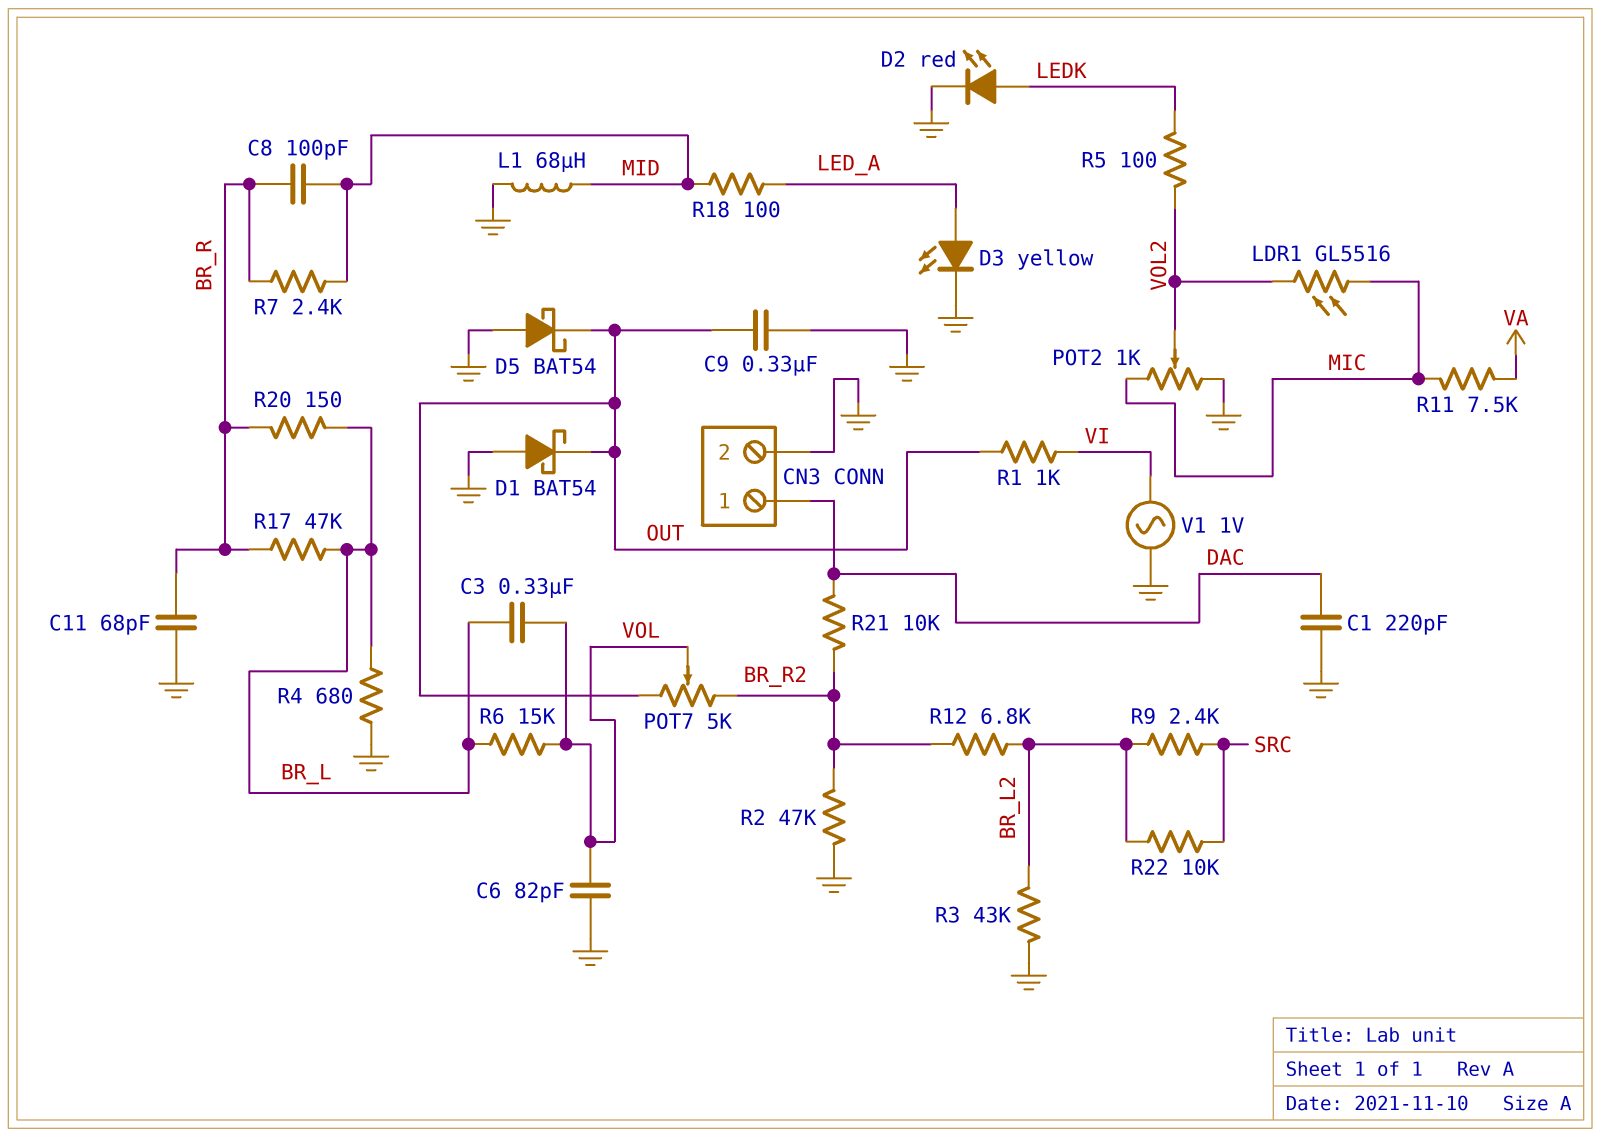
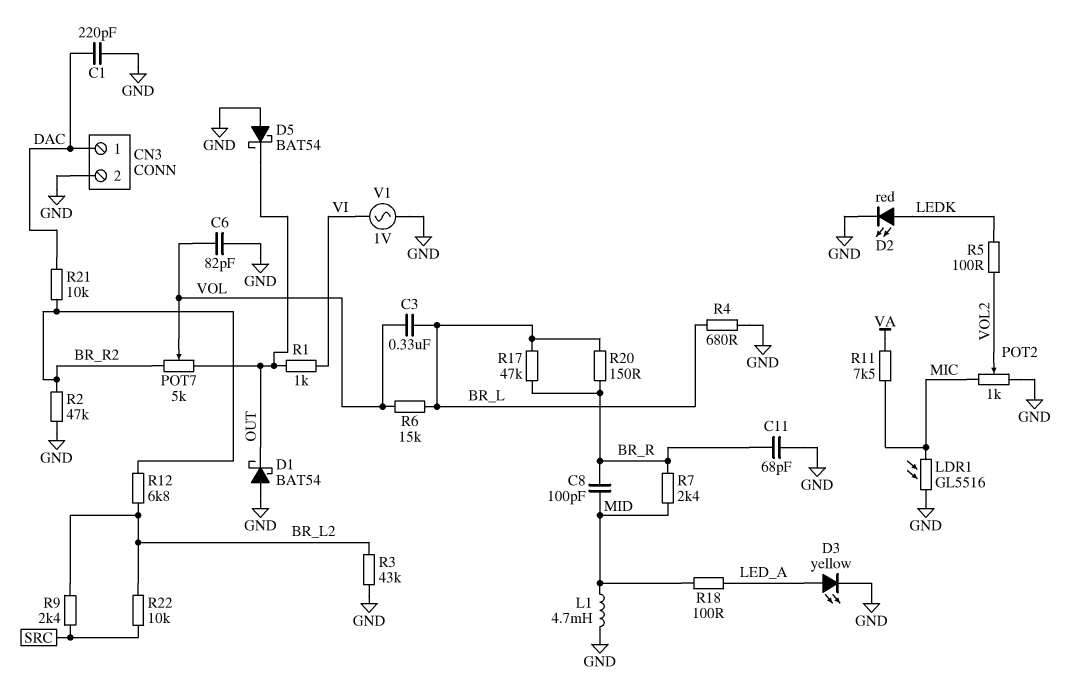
C9: 330nF (GND, OUT) -> none
L1: 68uH (GND, MID) -> 4.7mH (GND, MID)
LDR1: GL5516 (MIC, VOL2) -> GL5516 (GND, MIC)

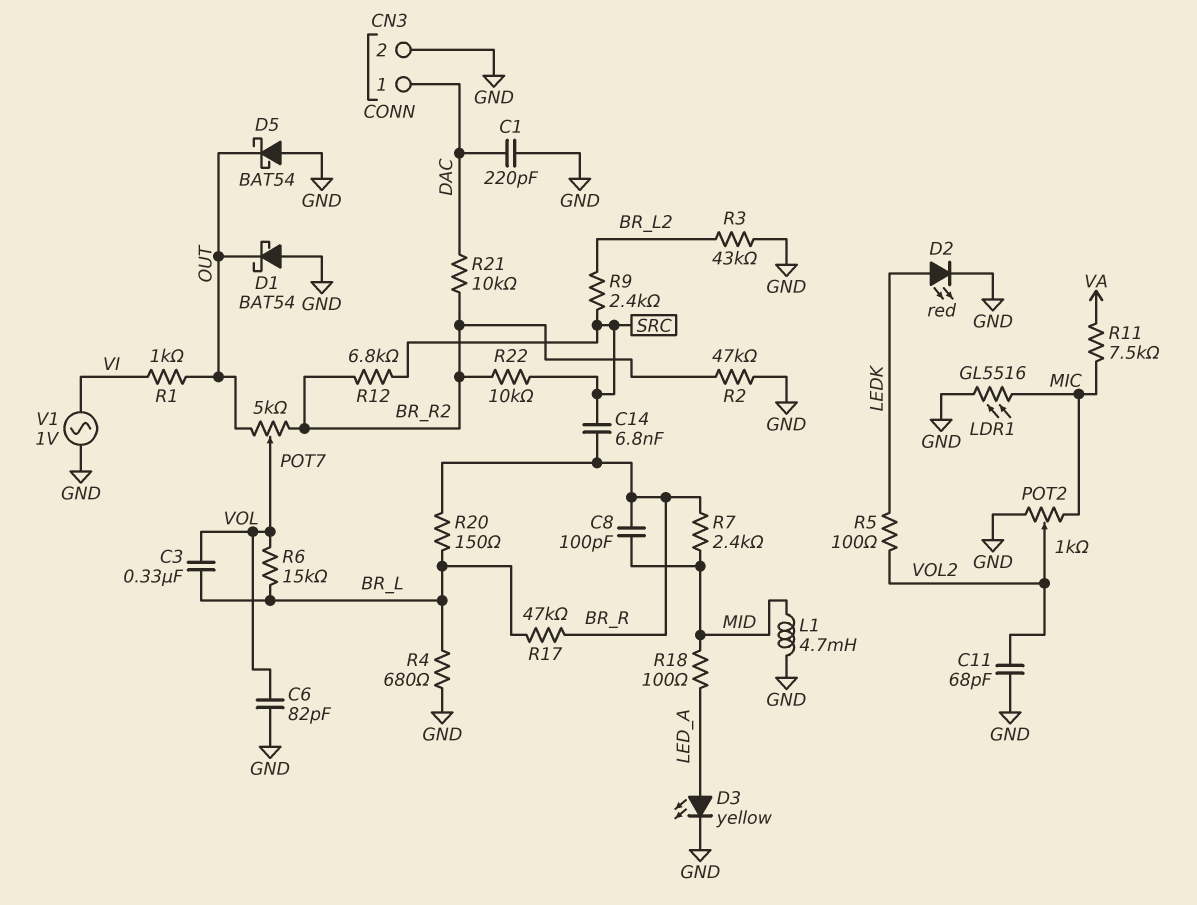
C11: 68pF (BR_R, GND) -> 68pF (GND, VOL2)
C14: none -> 6.8nF (BR_R, SRC)
R12: 6.8k (BR_L2, BR_R2) -> 6.8k (BR_R2, SRC)
R22: 10k (BR_L2, SRC) -> 10k (BR_R2, SRC)

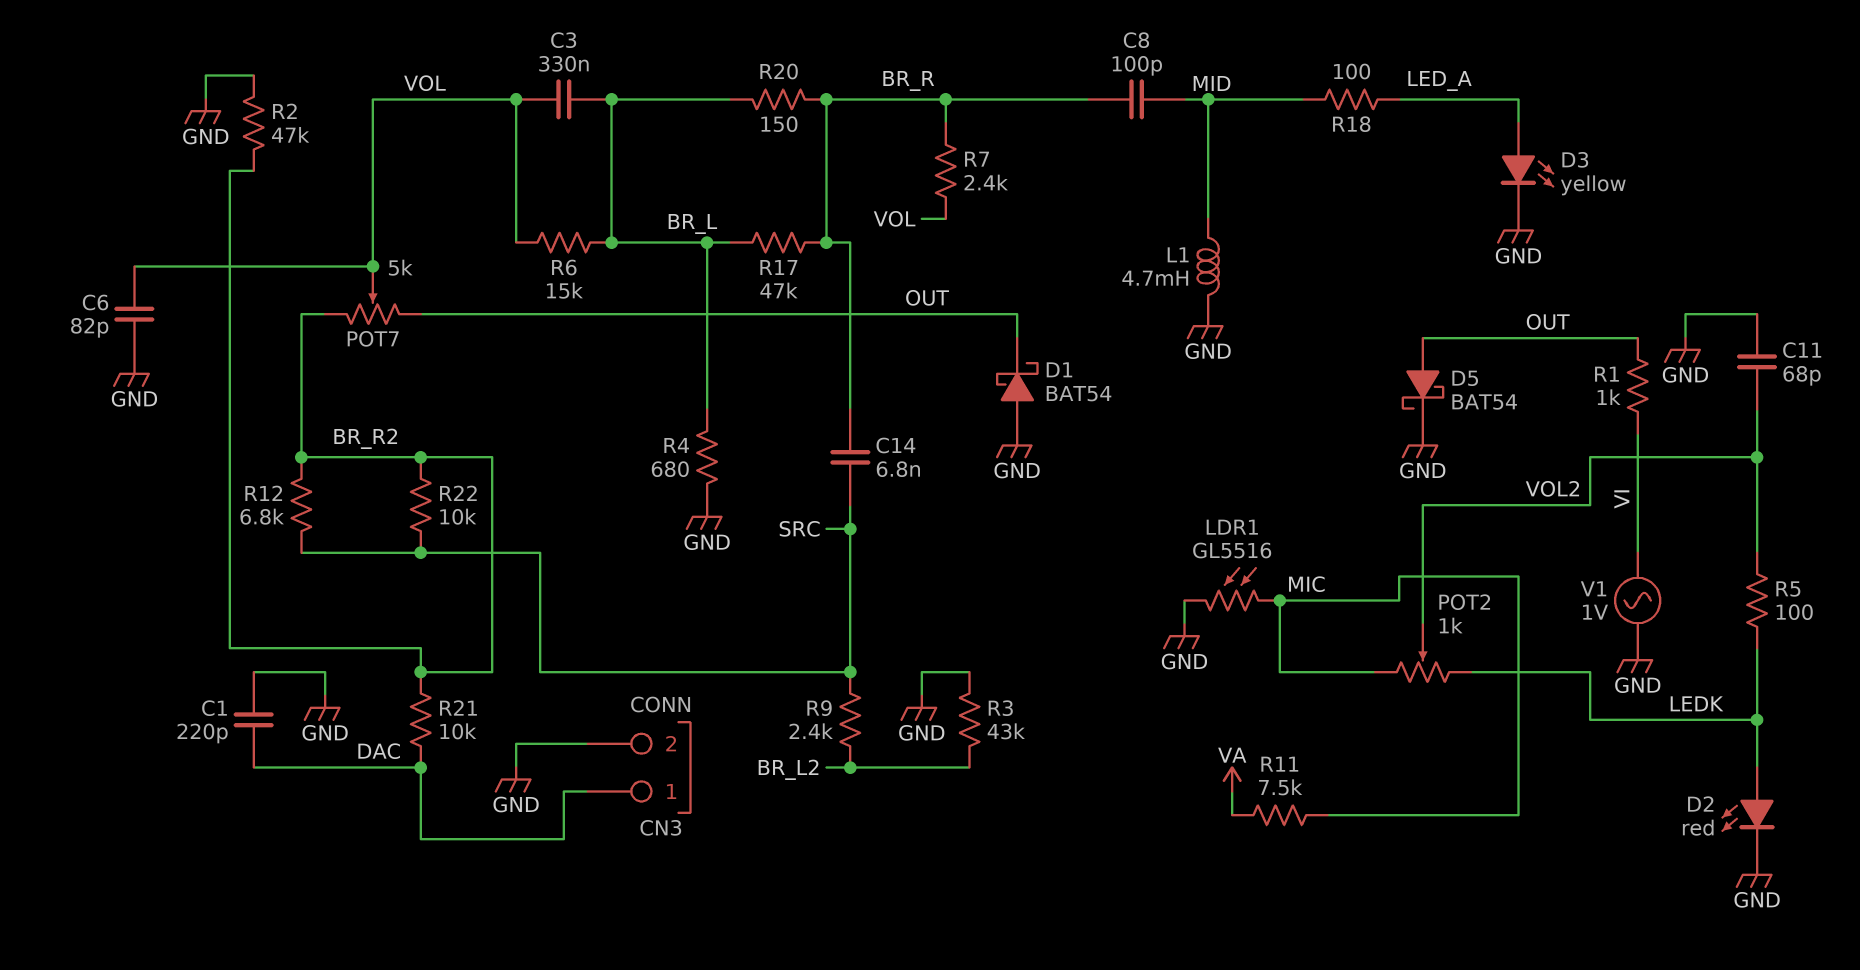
D5: schottky BAT54 (A GND, K OUT) -> schottky BAT54 (A OUT, K GND)
POT2: 1k (GND, MIC, wiper VOL2) -> 1k (LEDK, MIC, wiper VOL2)
R7: 2.4k (BR_R, MID) -> 2.4k (BR_R, VOL)

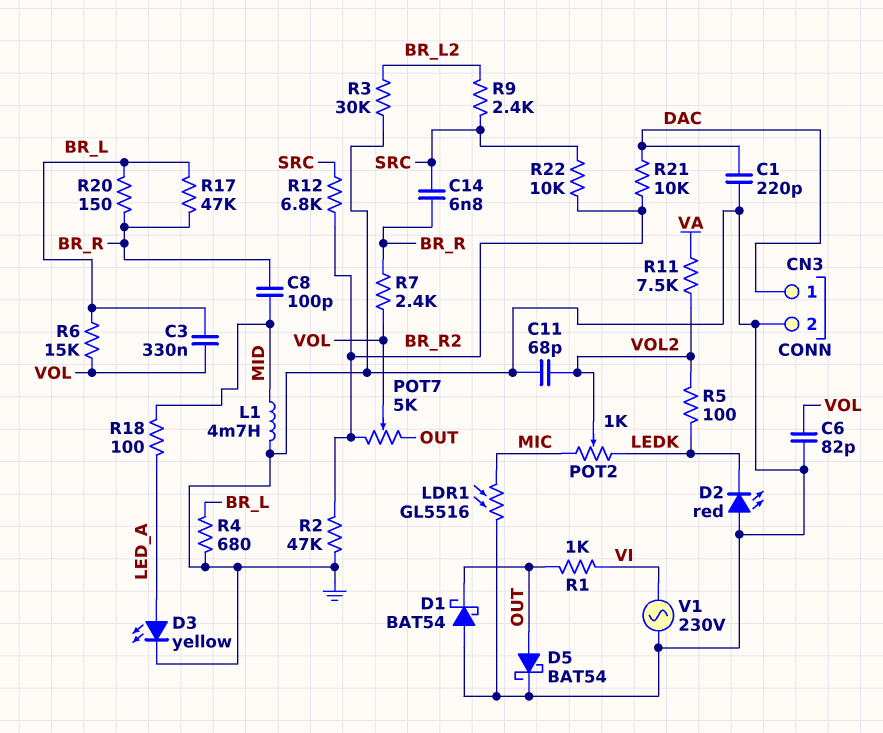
D2: LED red (A LEDK, K GND) -> LED red (A GND, K LEDK)
R3: 43k (BR_L2, GND) -> 30k (BR_L2, GND)
R11: 7.5k (MIC, VA) -> 7.5k (VA, VOL2)
V1: AC 1V (GND, VI) -> AC 230V (GND, VI)

